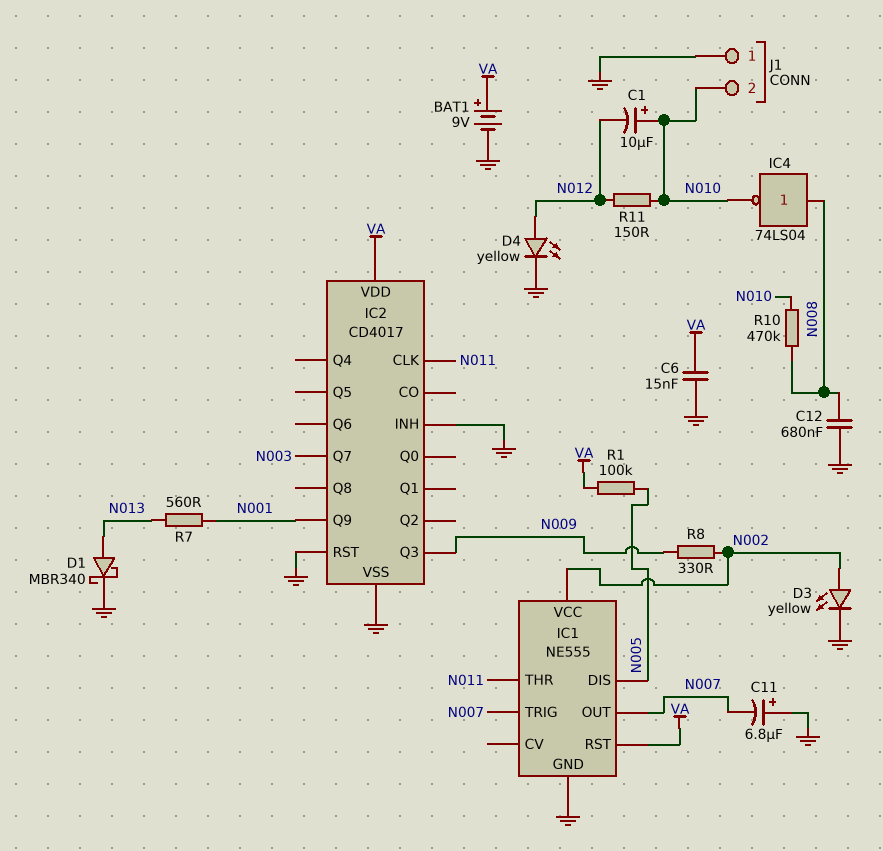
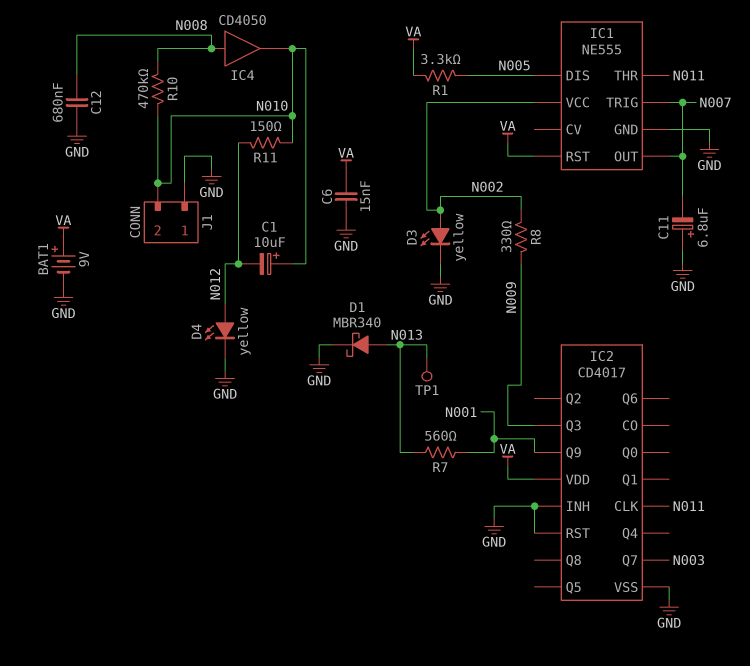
IC4: NOT 74LS04 (in N008, out N010) -> buffer CD4050 (in N008, out N010)
R1: 100k (N005, VA) -> 3.3k (N005, VA)
TP1: none -> test point (N013)

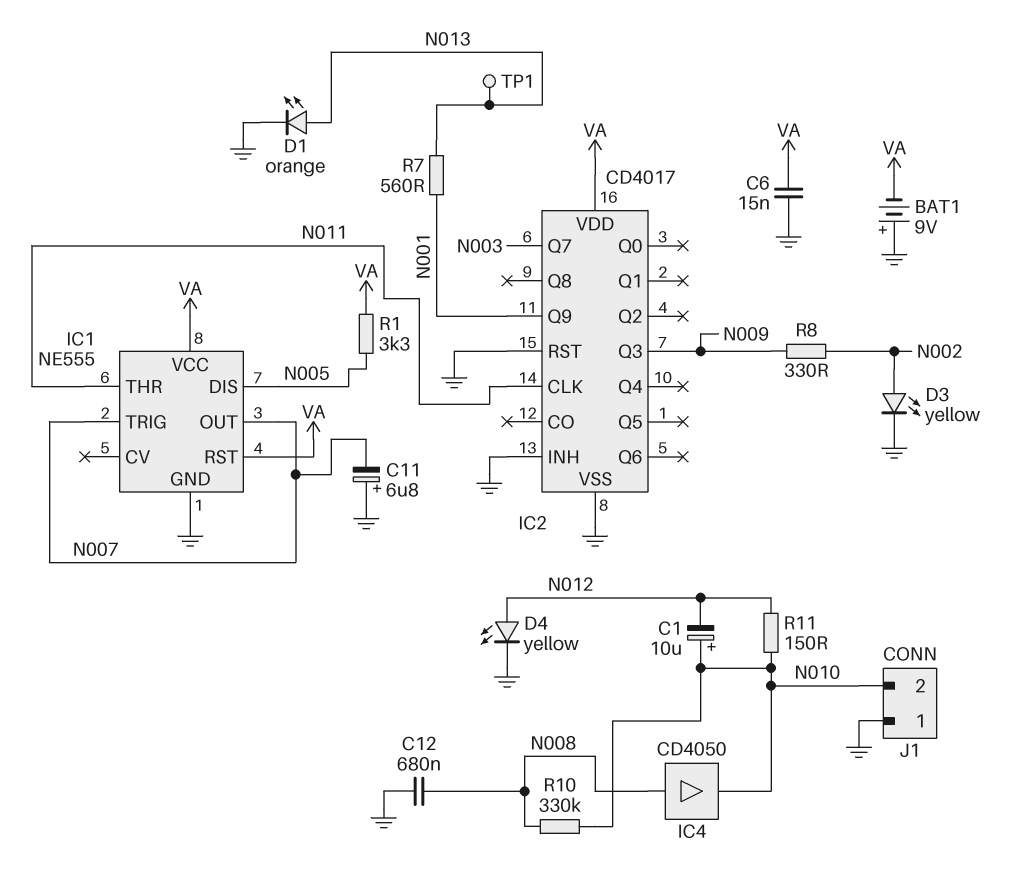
BAT1: 9V (plus VA, minus GND) -> 9V (plus GND, minus VA)
D1: schottky MBR340 (A N013, K GND) -> LED orange (A N013, K GND)
IC1 pin VCC: N002 -> VA
R10: 470k (N008, N010) -> 330k (N008, N010)

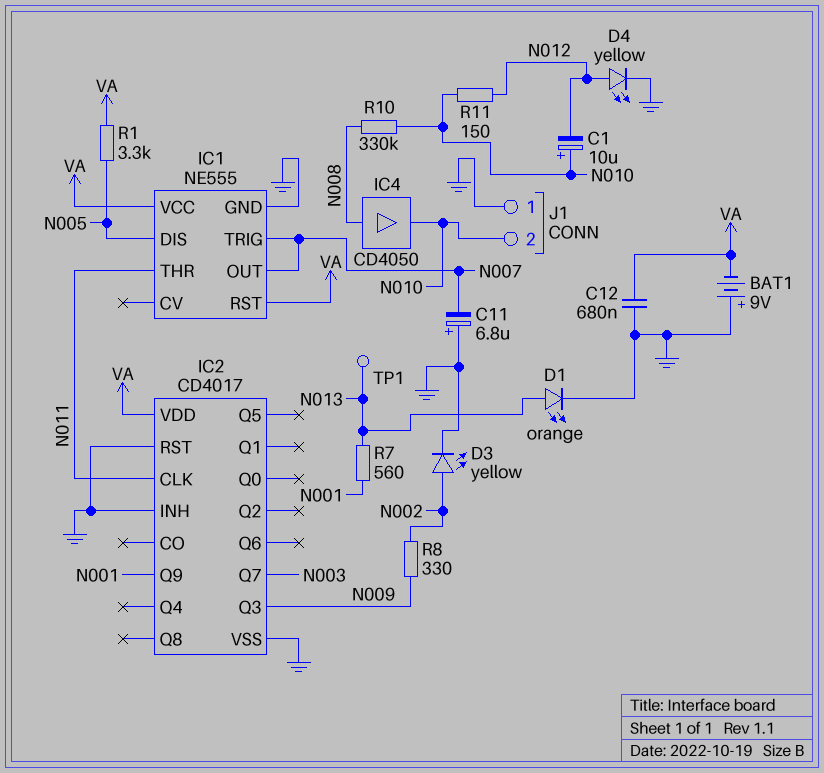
C6: 15nF (GND, VA) -> none
C12: 680nF (GND, N008) -> 680nF (GND, VA)

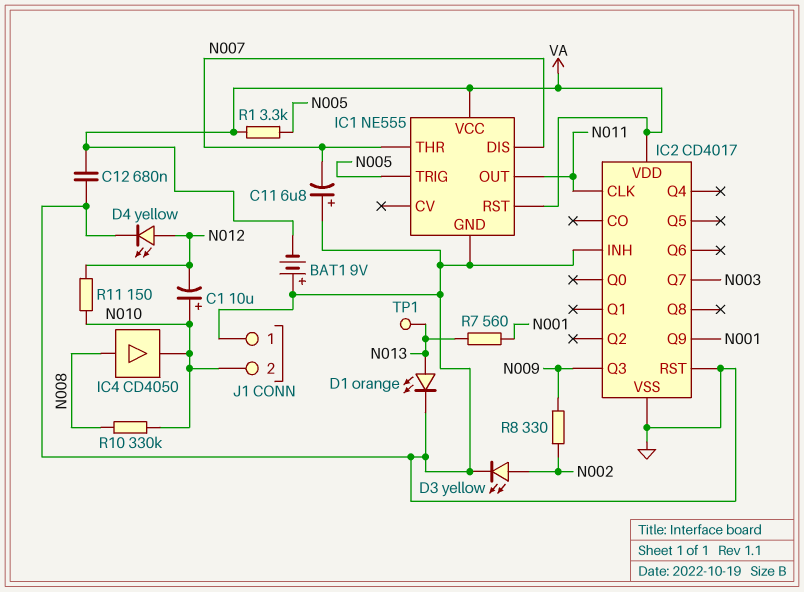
IC1 pin DIS: N005 -> N007
IC1 pin OUT: N007 -> N011
IC1 pin THR: N011 -> N007
IC1 pin TRIG: N007 -> N005

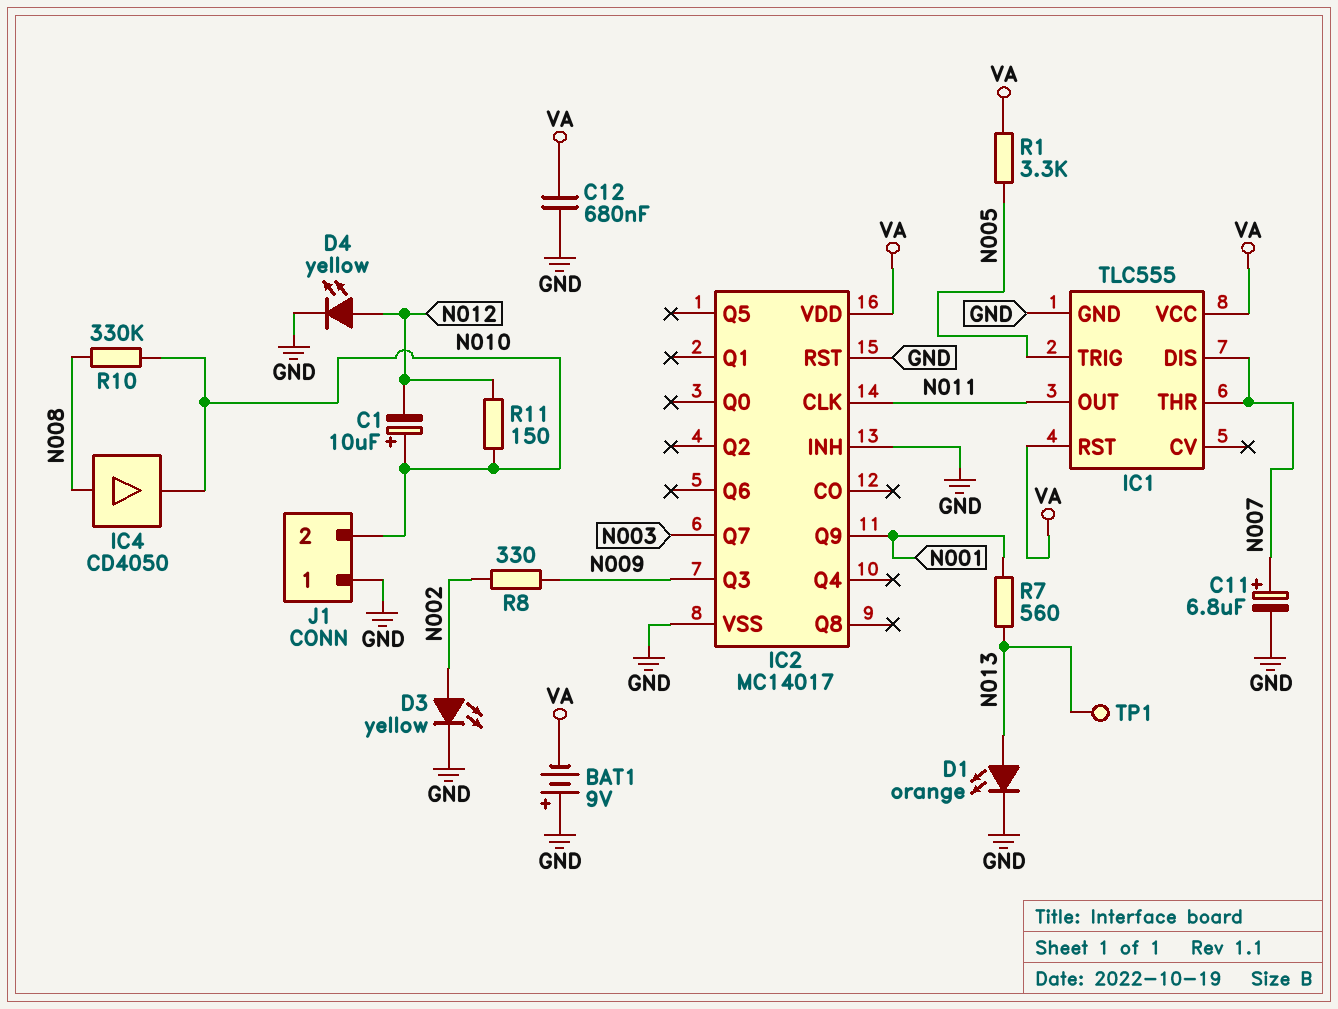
C11: 6.8uF (plus GND, minus N007) -> 6.8uF (plus N007, minus GND)
IC1: NE555 -> TLC555
IC2: CD4017 -> MC14017

